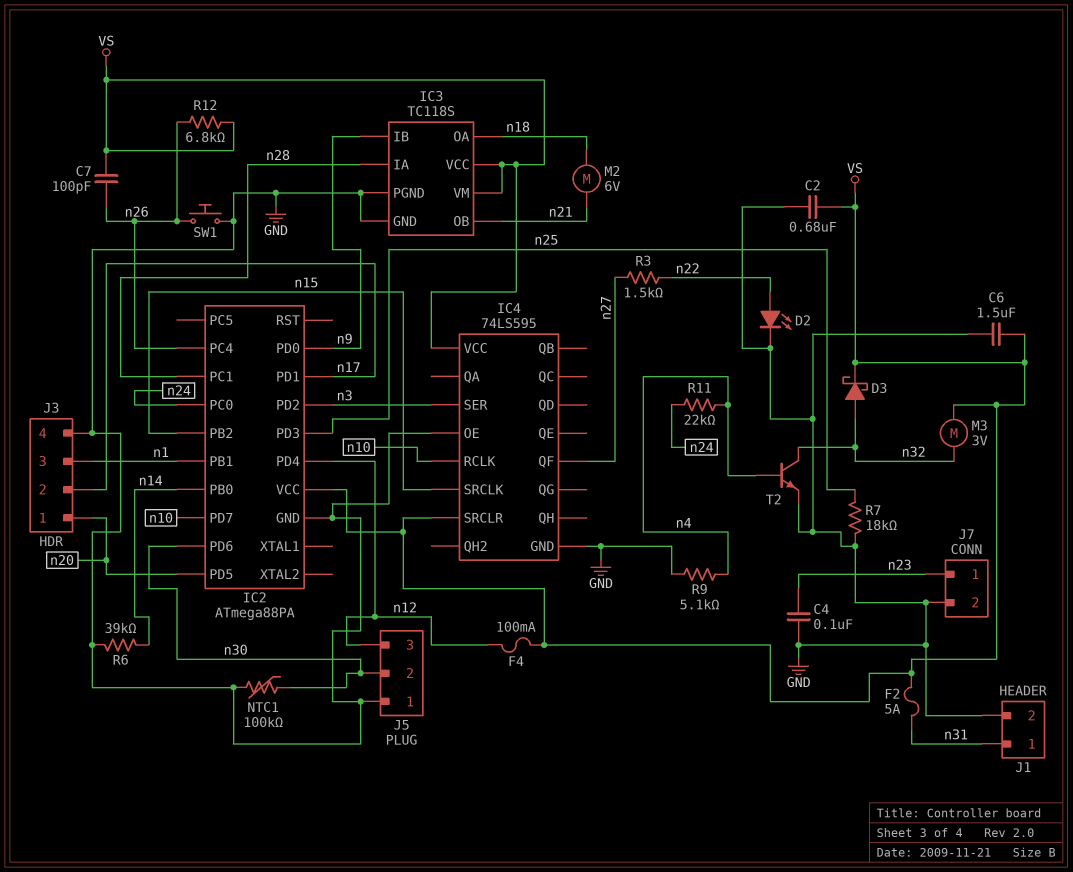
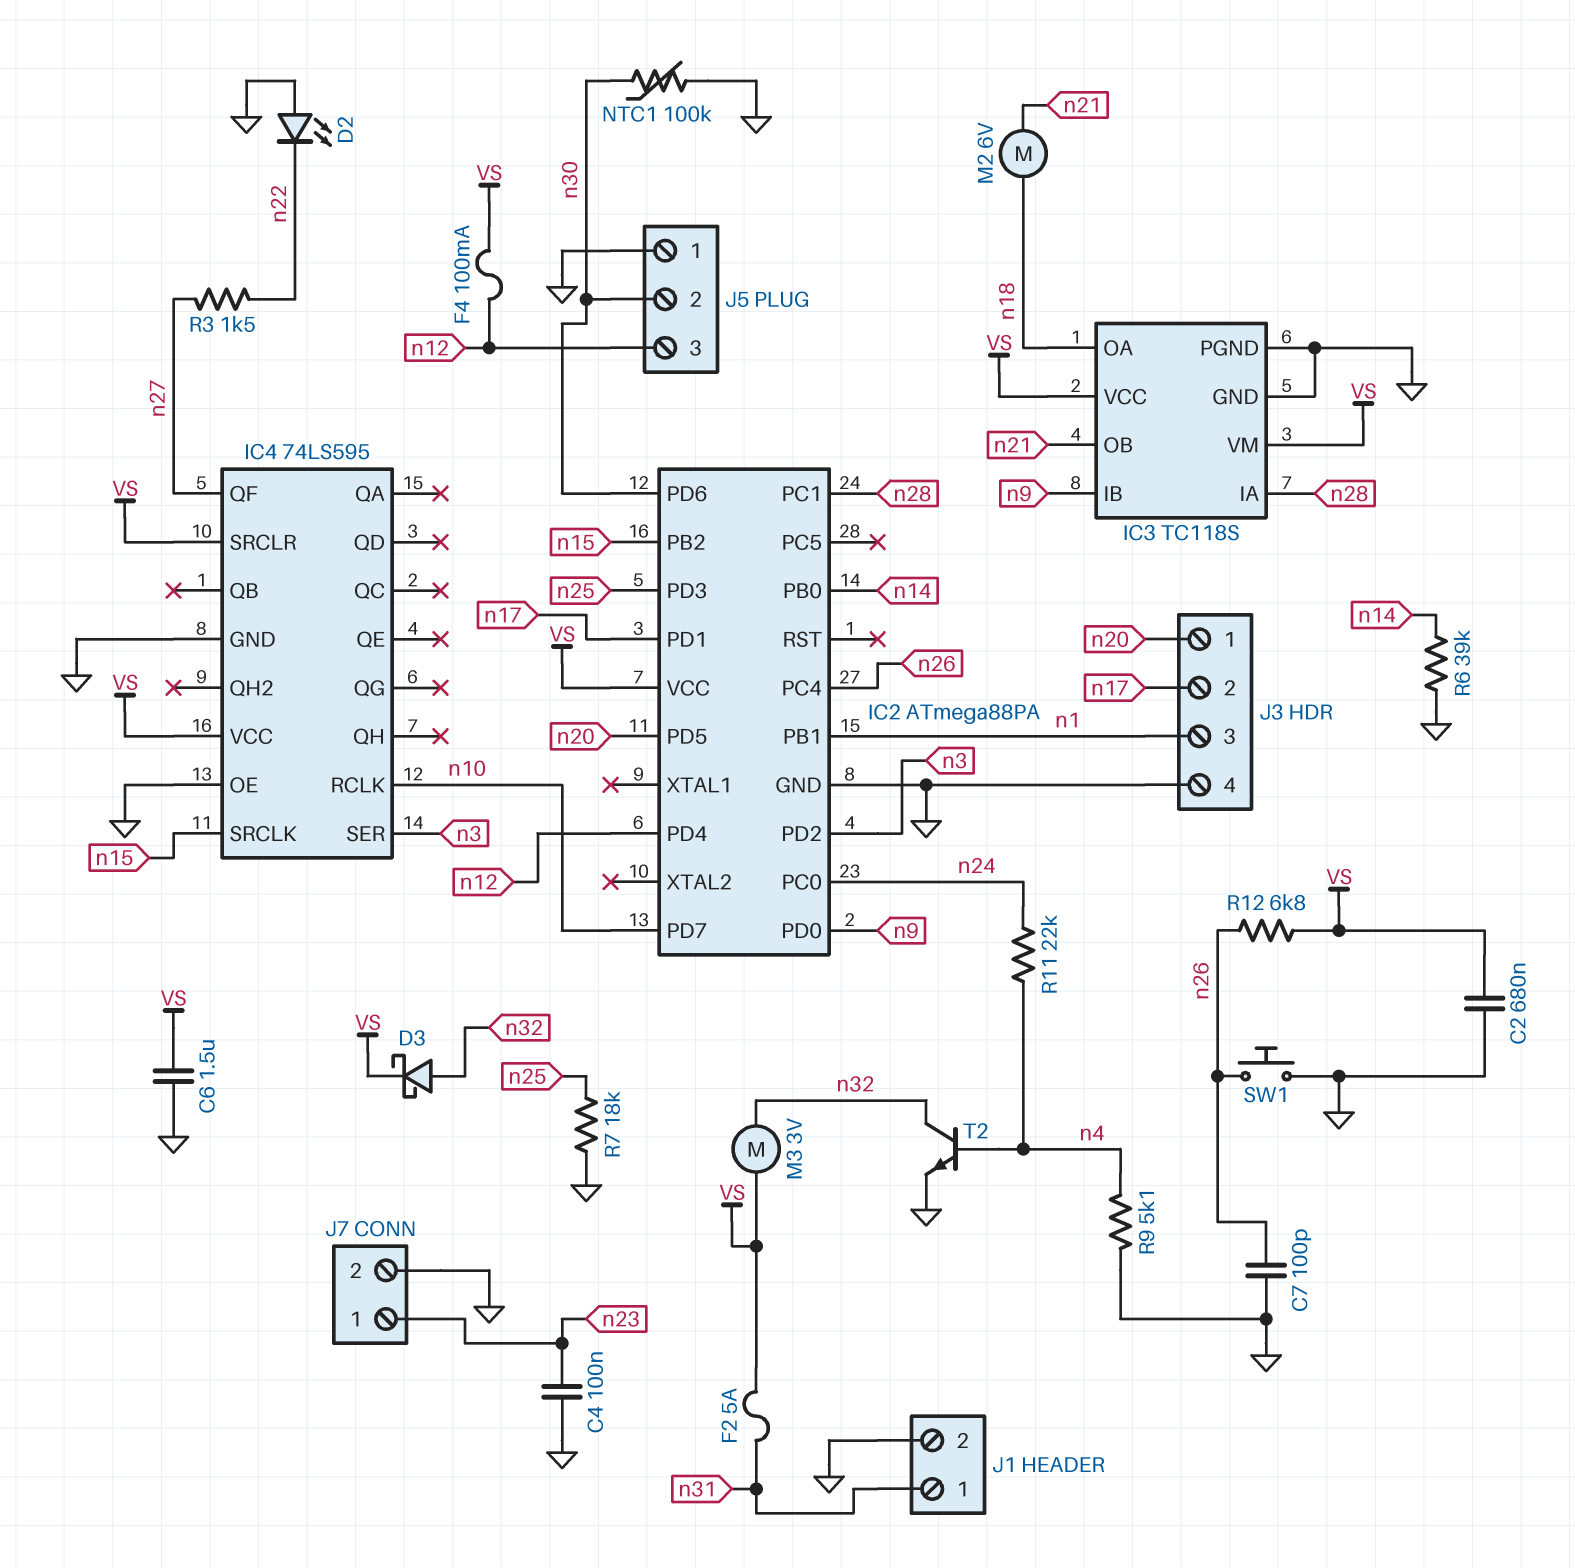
C7: 100pF (VS, n26) -> 100pF (GND, n26)
D2: LED (A n22, K GND) -> LED (A GND, K n22)

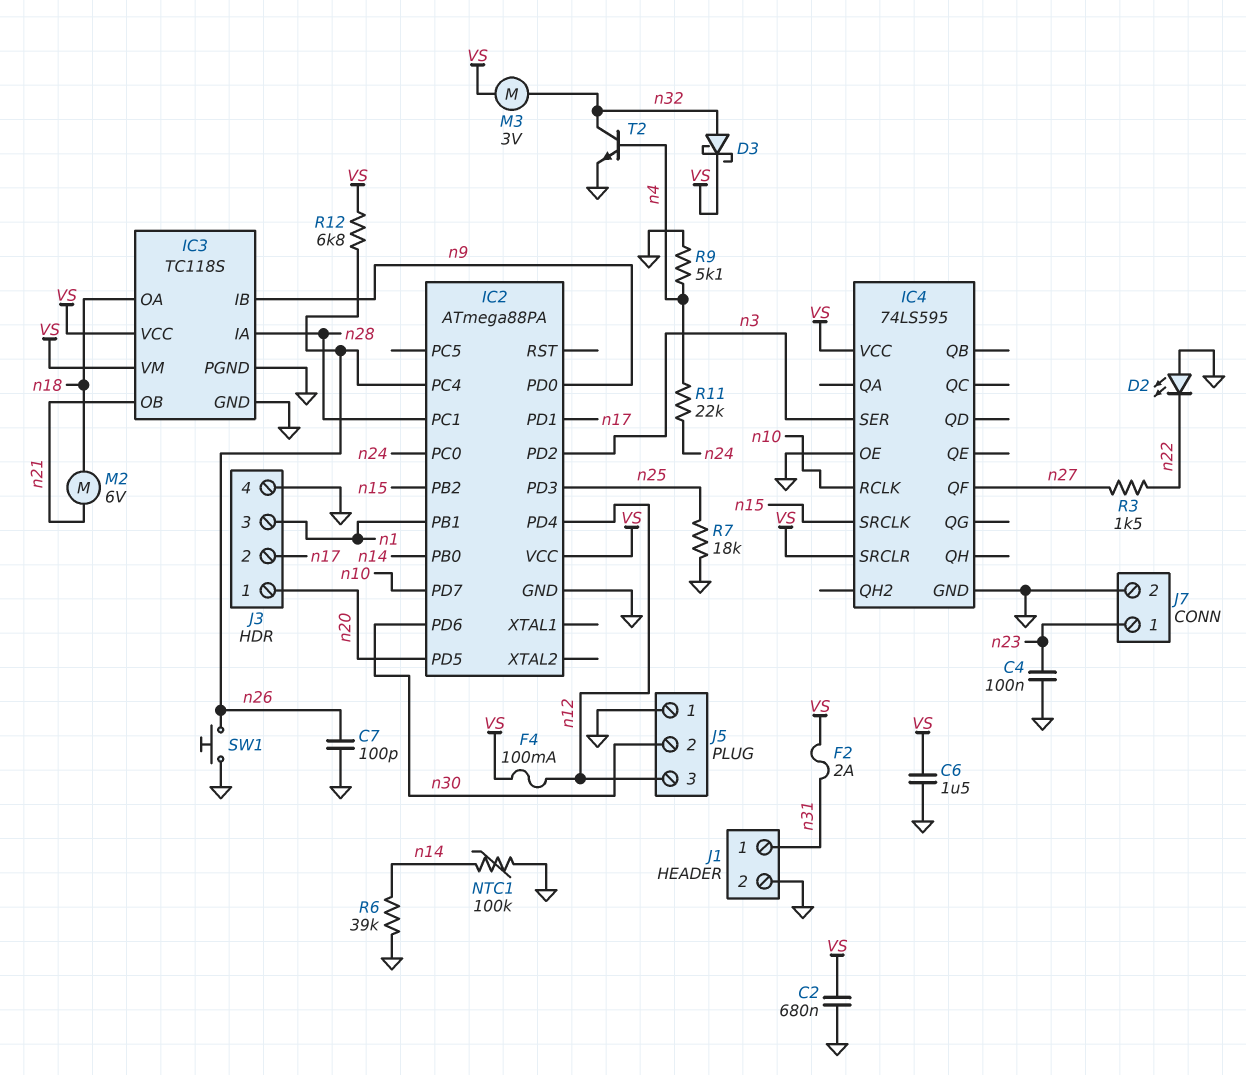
F2: 5A (VS, n31) -> 2A (VS, n31)
NTC1: 100k (GND, n30) -> 100k (GND, n14)

